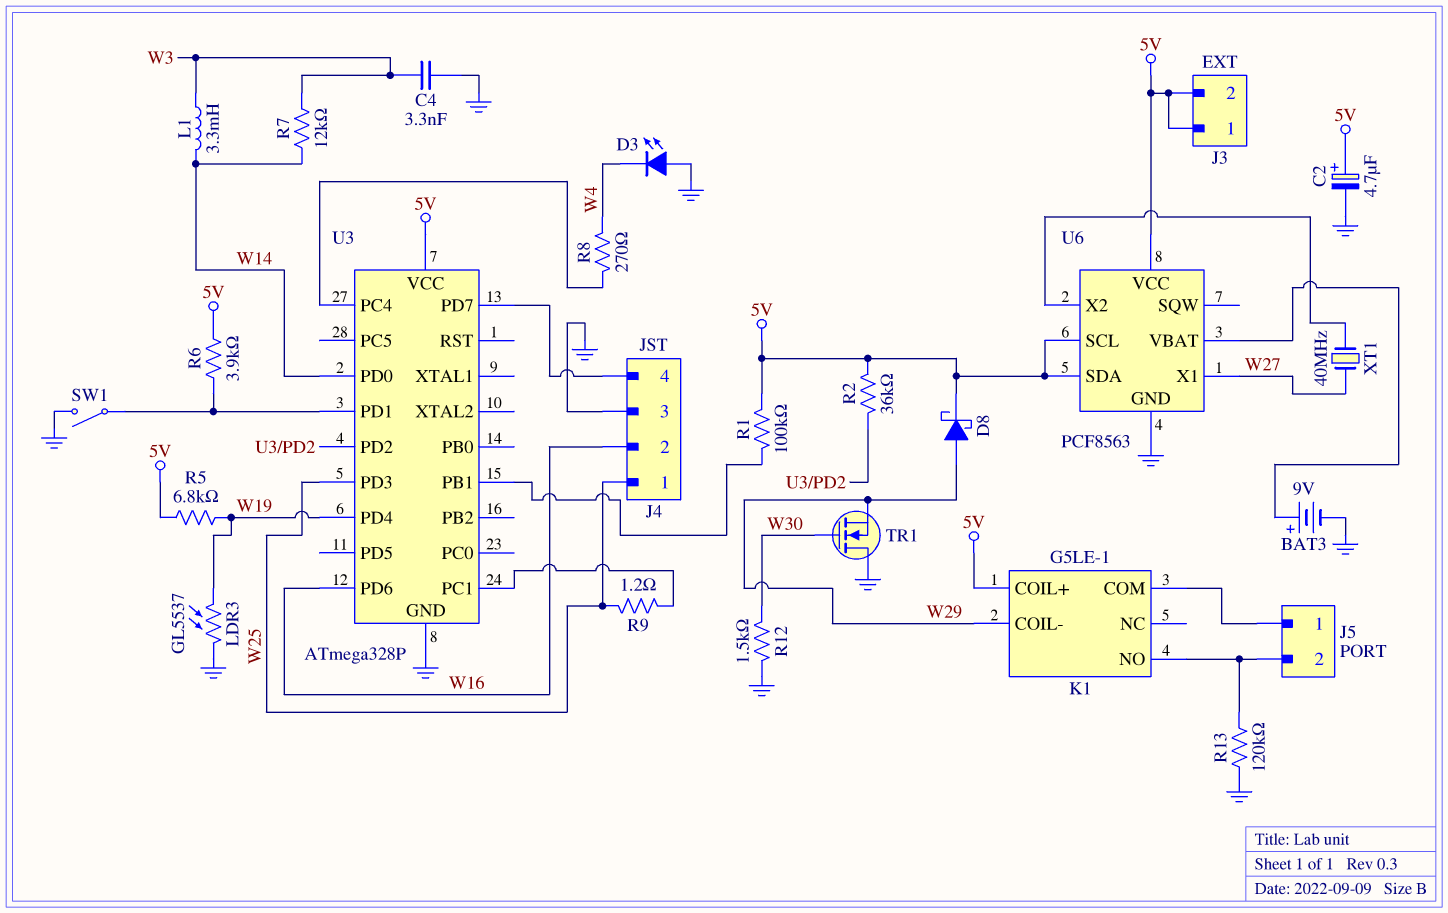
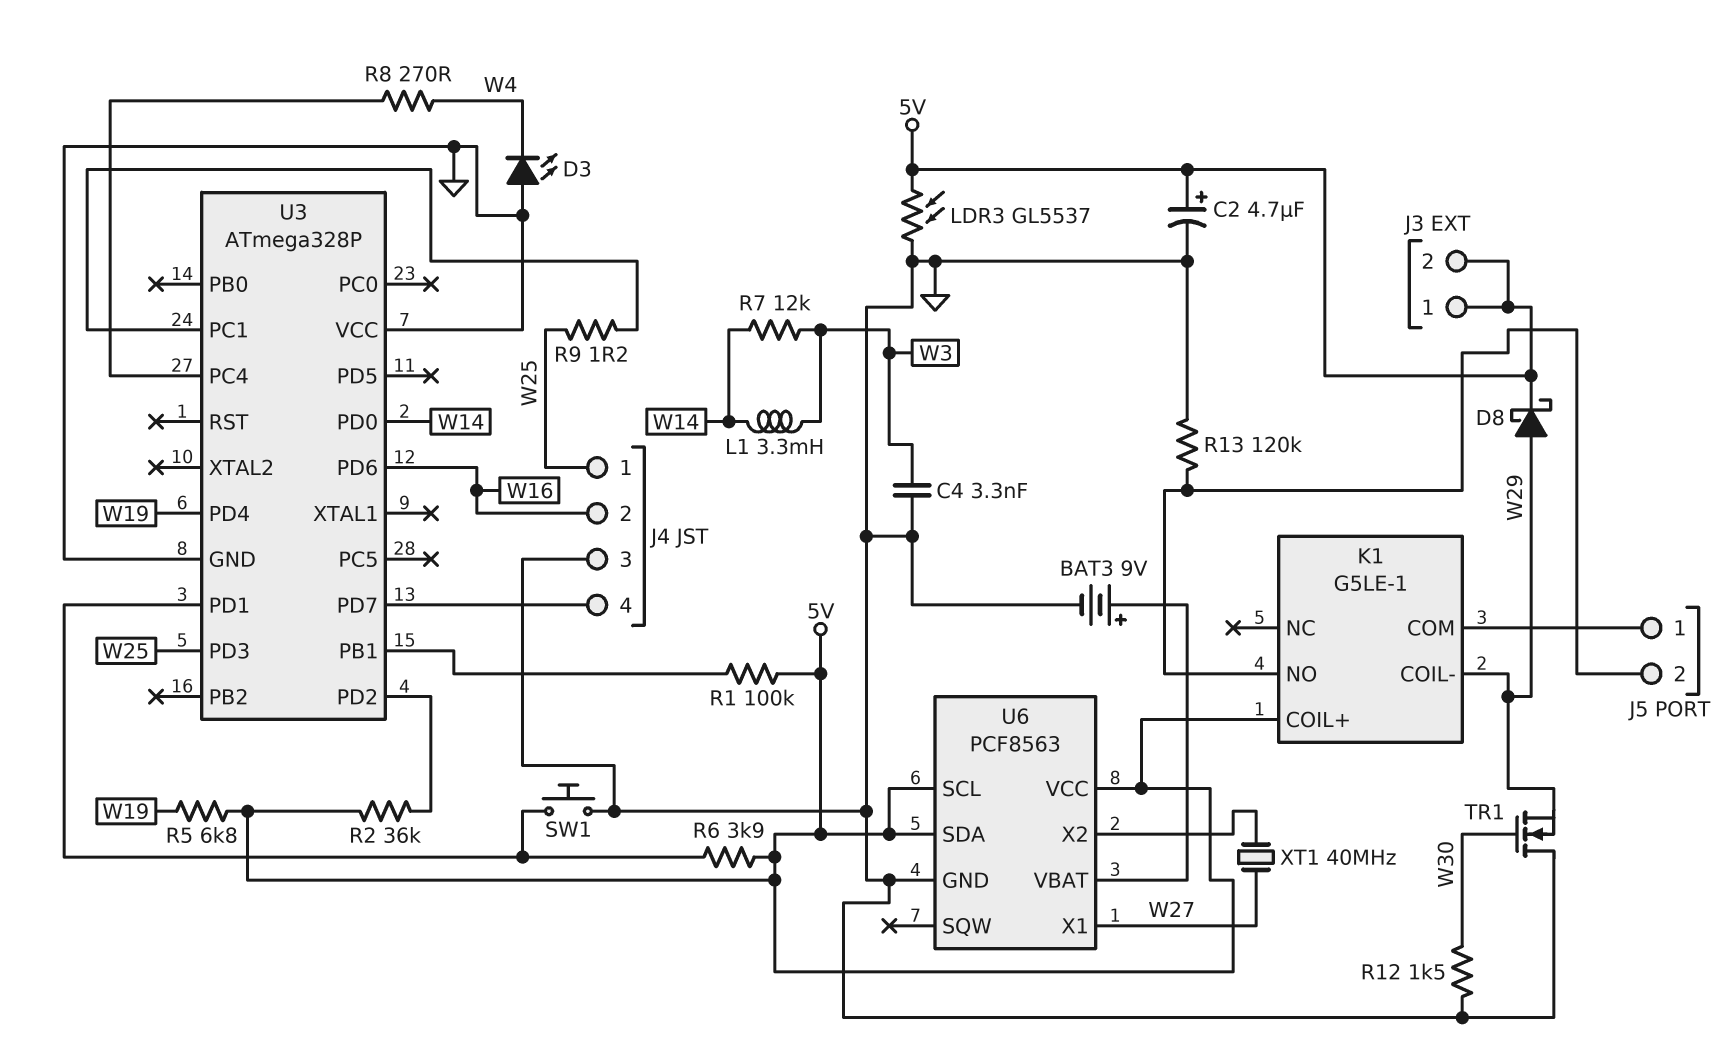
LDR3: GL5537 (GND, W19) -> GL5537 (5V, GND)
SW1: switch (GND, U3/PD1) -> button (GND, U3/PD1)
U3 pin VCC: 5V -> GND

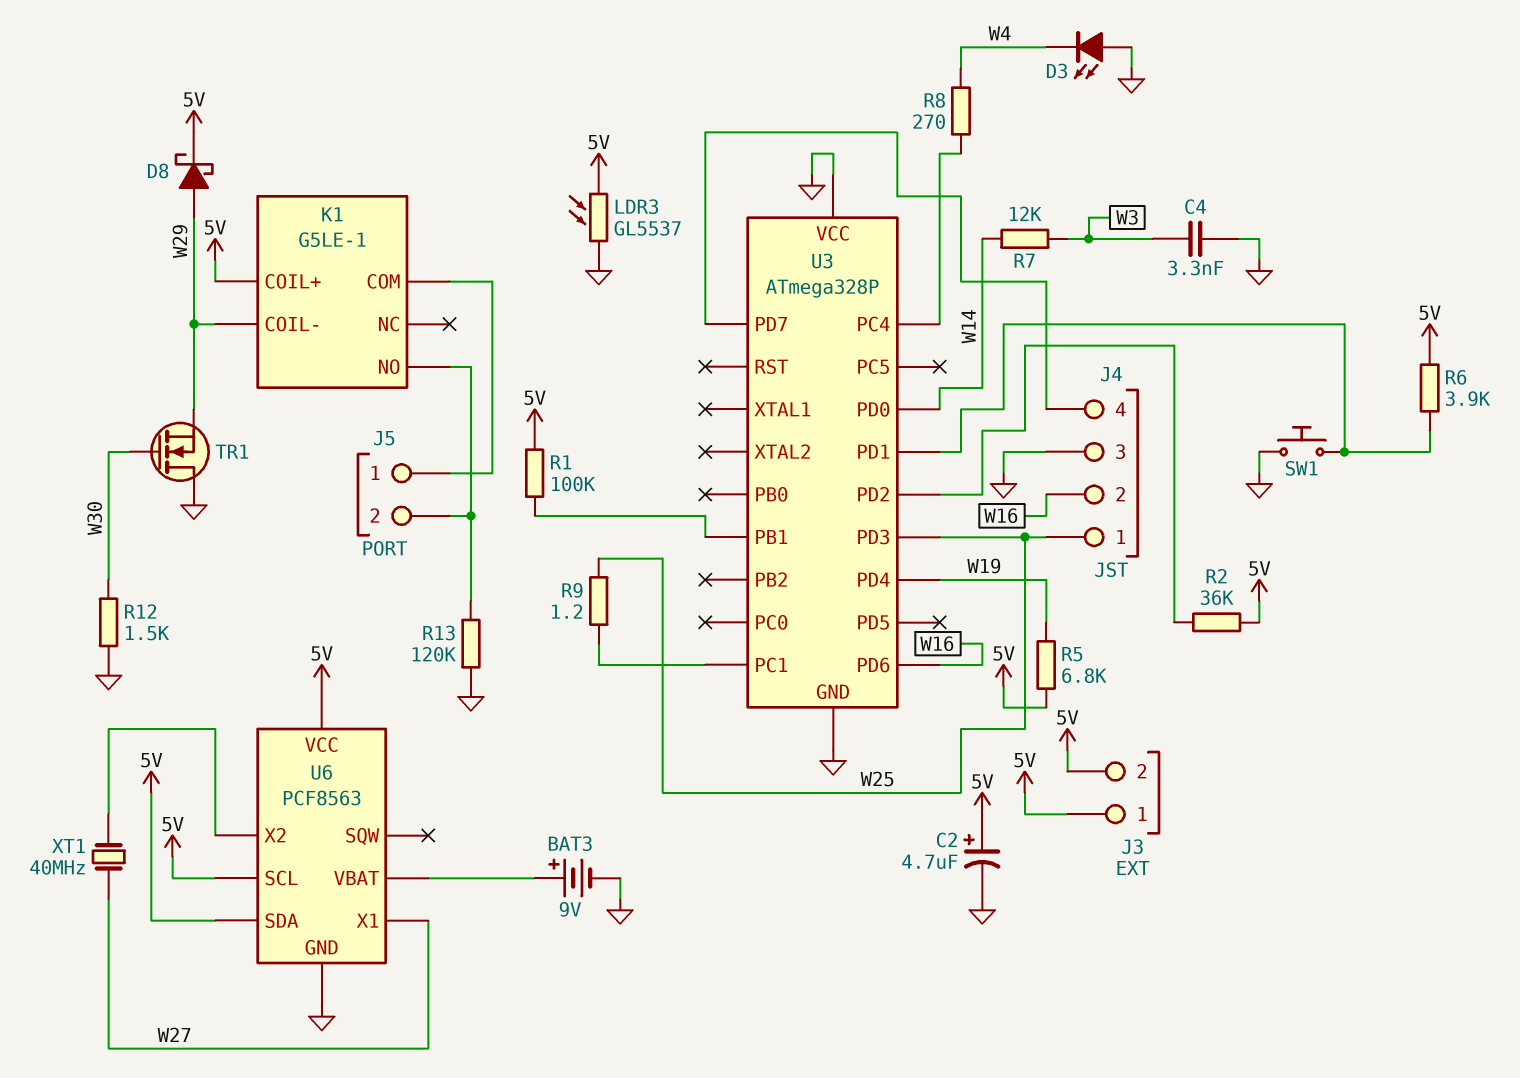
L1: 3.3mH (W3, W14) -> none

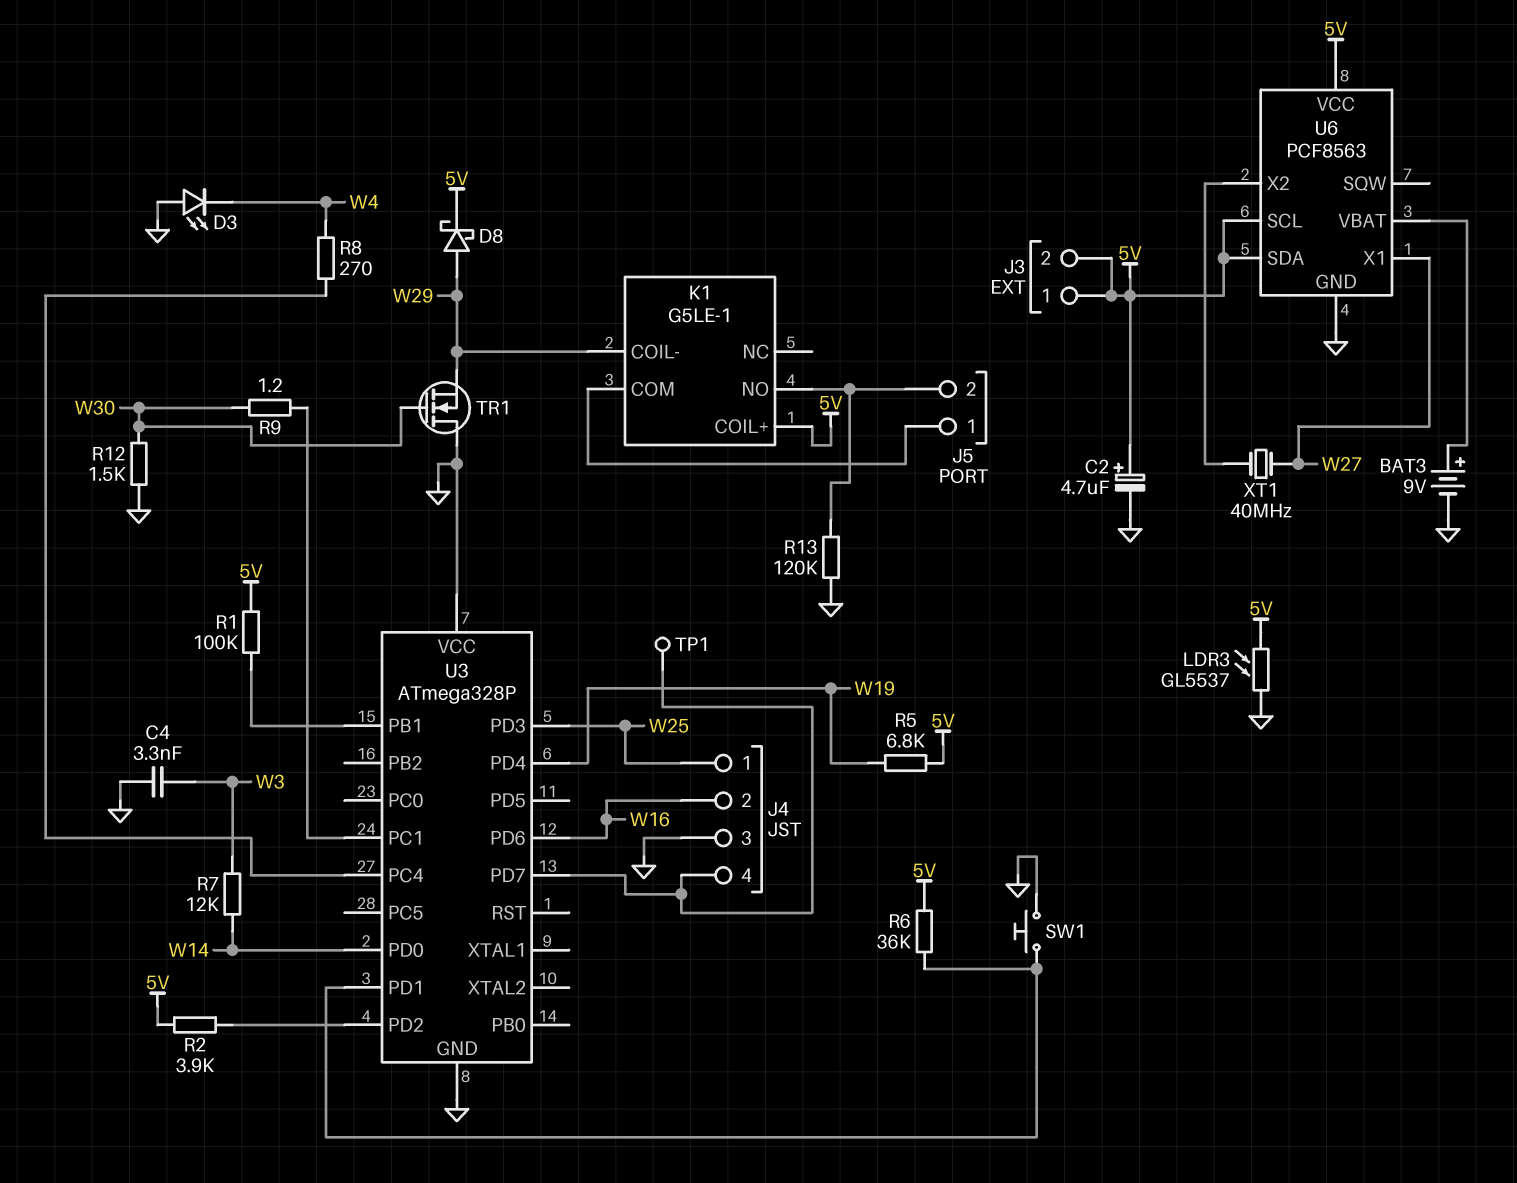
R2: 36k (5V, U3/PD2) -> 3.9k (5V, U3/PD2)
R6: 3.9k (5V, U3/PD1) -> 36k (5V, U3/PD1)
R9: 1.2 (U3/PC1, W25) -> 1.2 (U3/PC1, W30)
TP1: none -> test point (J4/4)

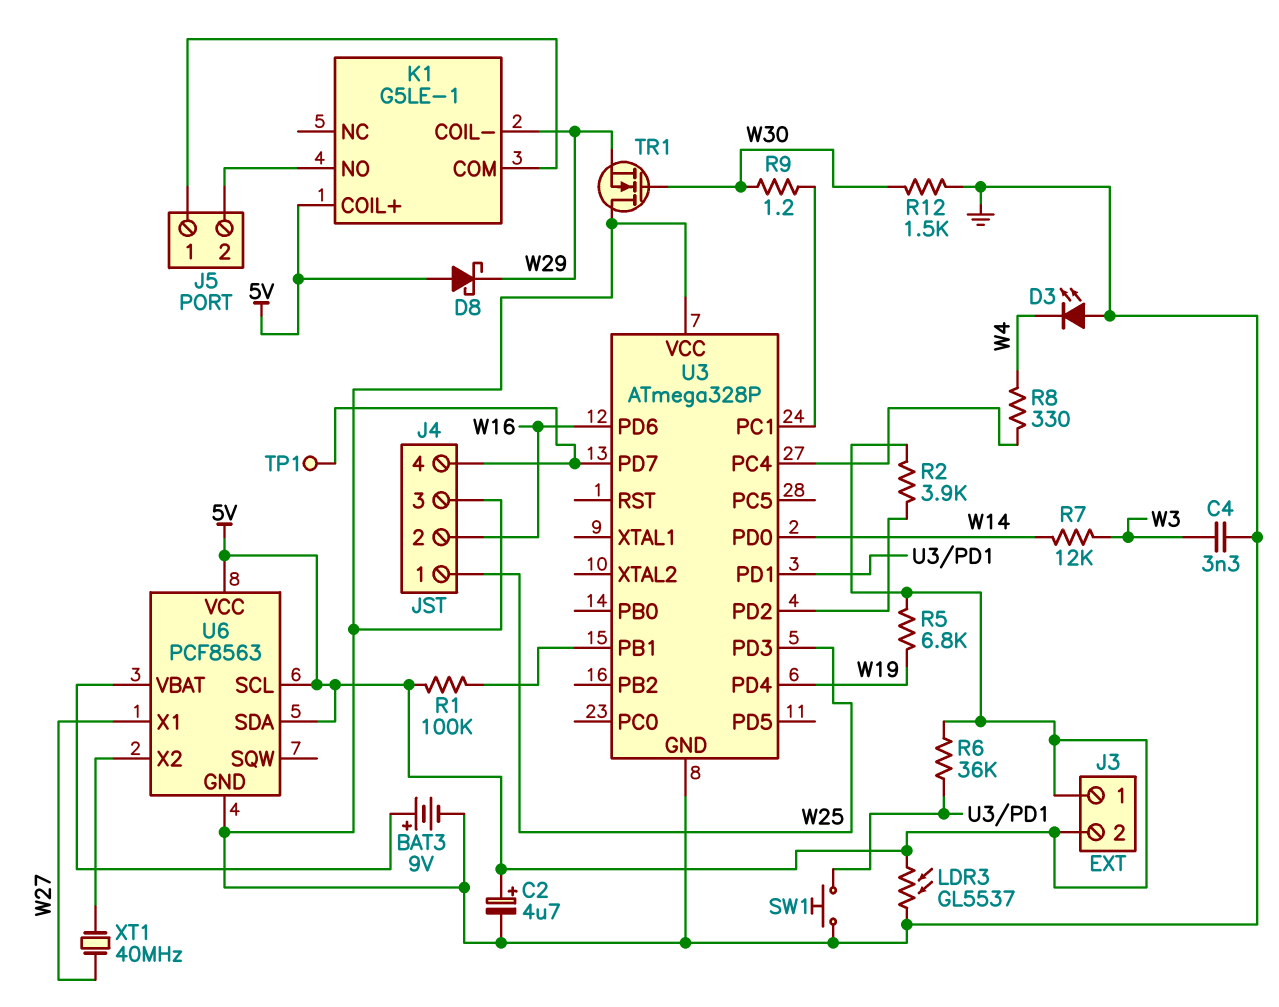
D8: schottky (A W29, K 5V) -> schottky (A 5V, K W29)
R8: 270 (U3/PC4, W4) -> 330 (U3/PC4, W4)
R13: 120k (GND, J5/2) -> none

